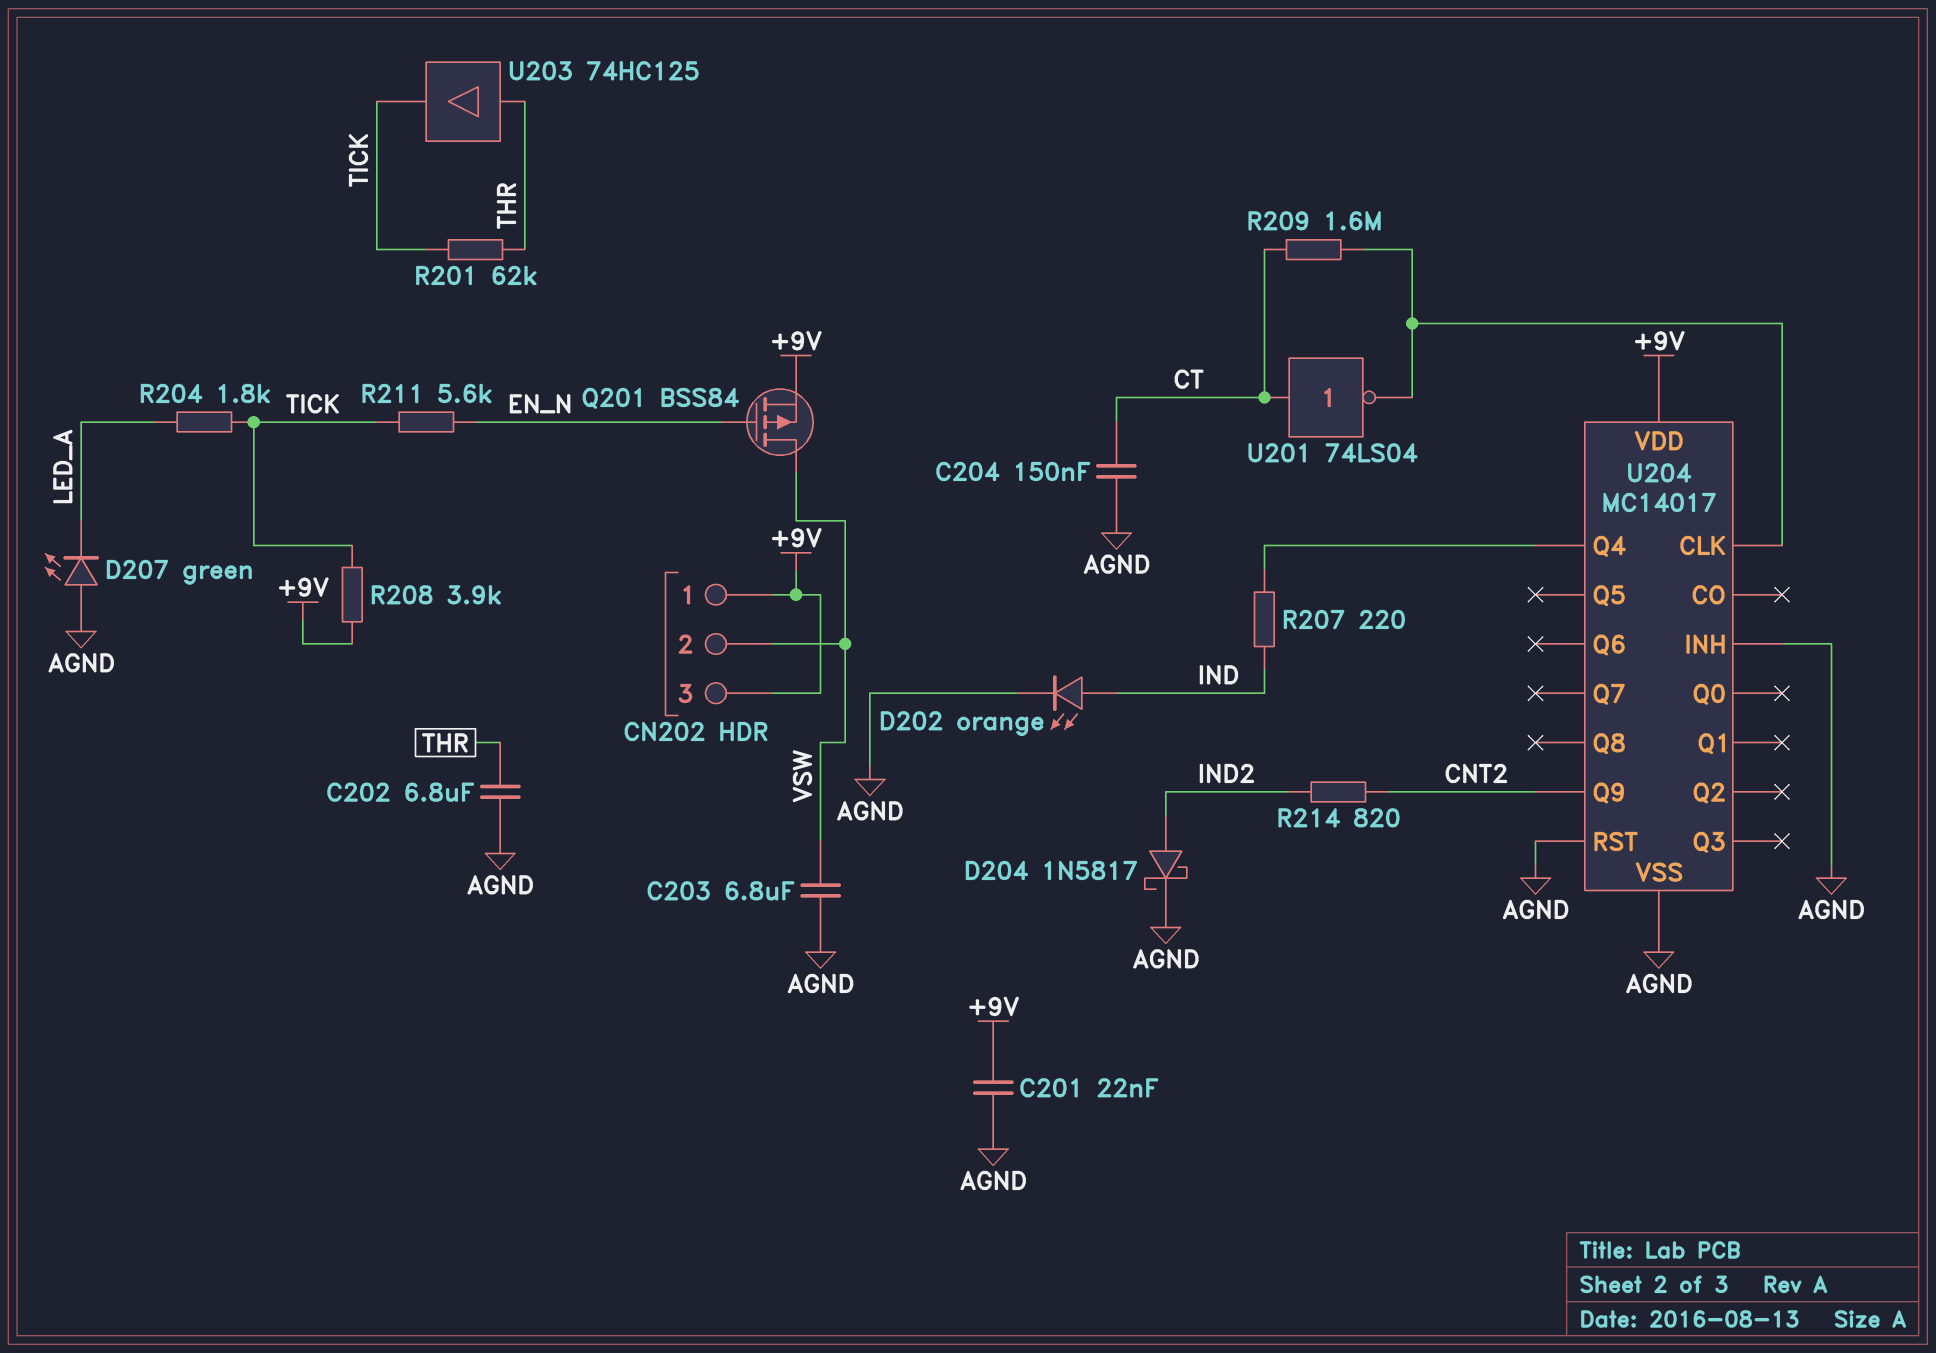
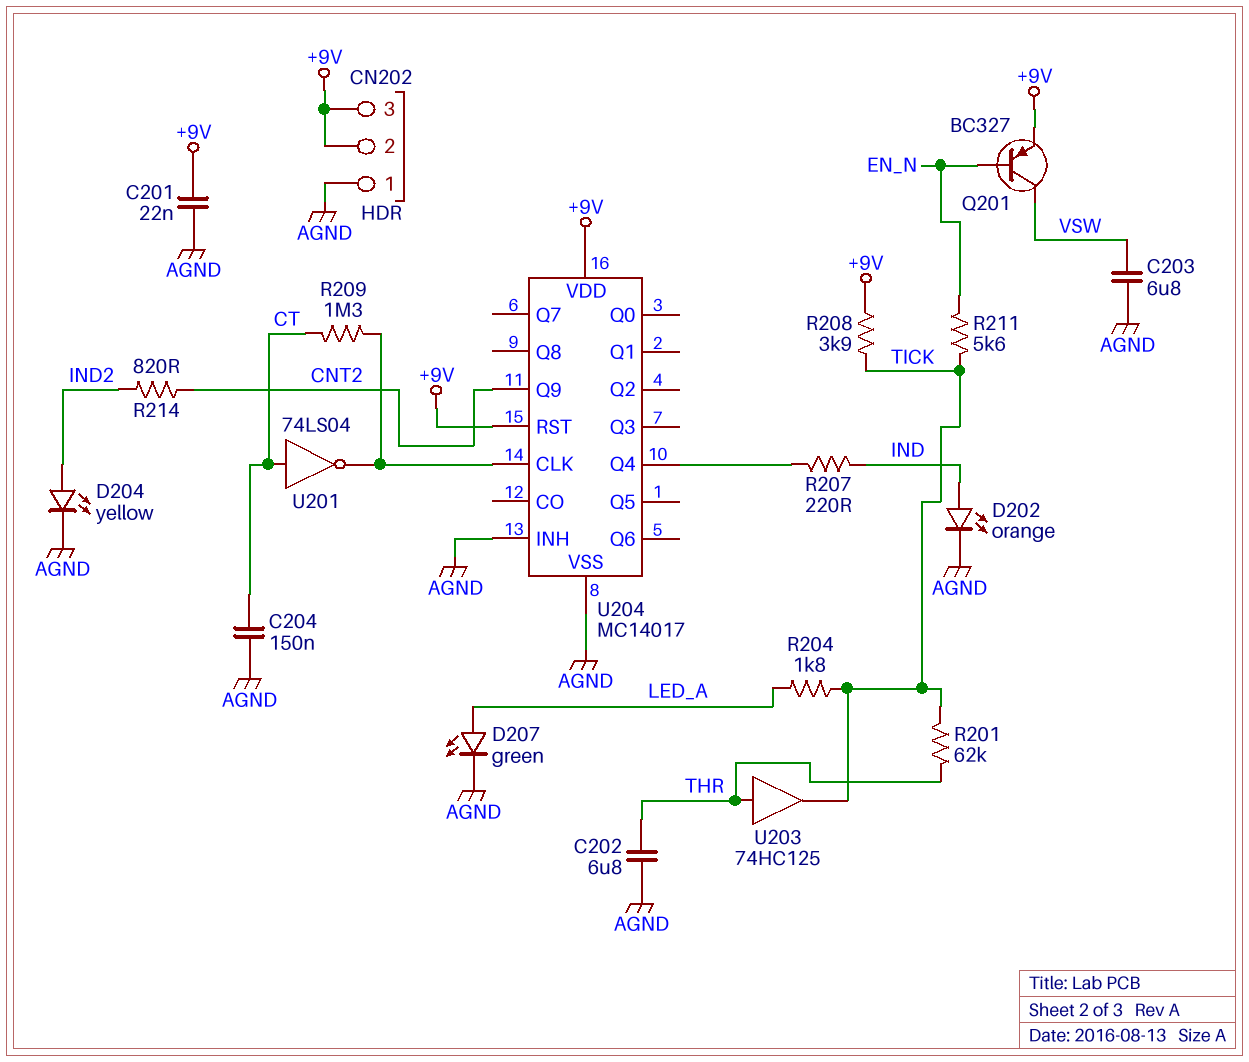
CN202 pin 1: +9V -> AGND
CN202 pin 2: VSW -> +9V
D204: schottky 1N5817 (A IND2, K AGND) -> LED yellow (A IND2, K AGND)
D207: LED green (A AGND, K LED_A) -> LED green (A LED_A, K AGND)
Q201: PMOS BSS84 (G EN_N, D VSW, S +9V) -> PNP BC327 (B EN_N, C VSW, E +9V)
R209: 1.6M (CT, U204/CLK) -> 1.3M (CT, U204/CLK)
U204 pin RST: AGND -> +9V

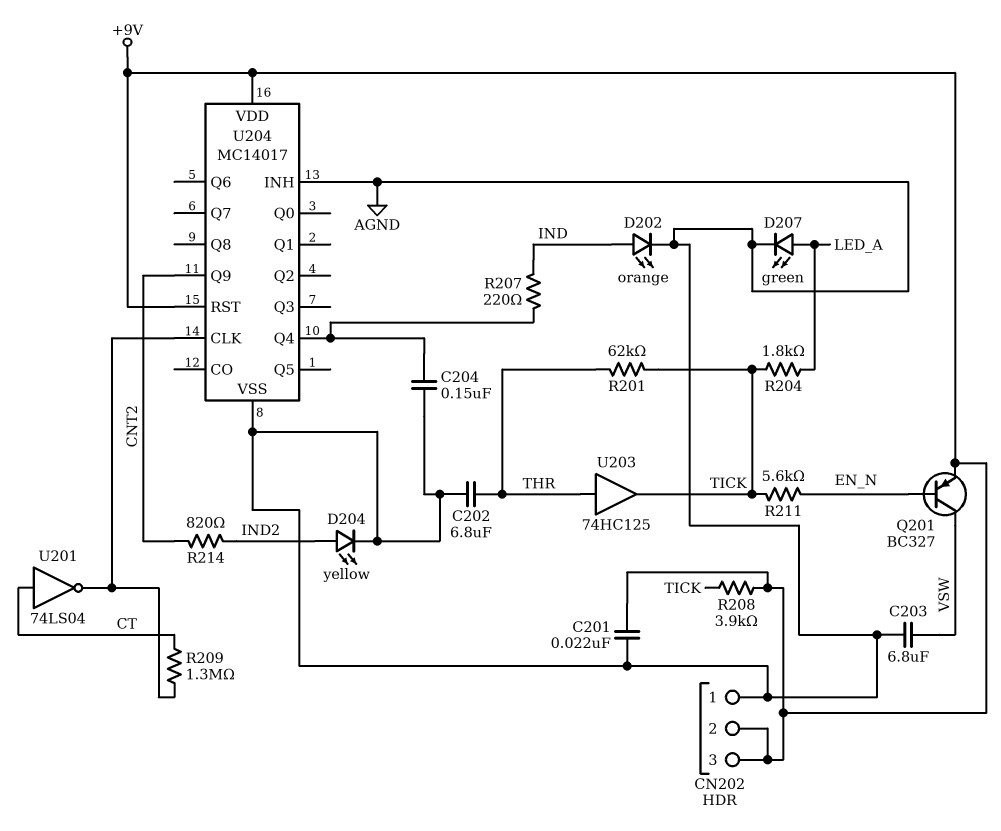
C204: 150nF (AGND, CT) -> 150nF (AGND, U204/Q4)

